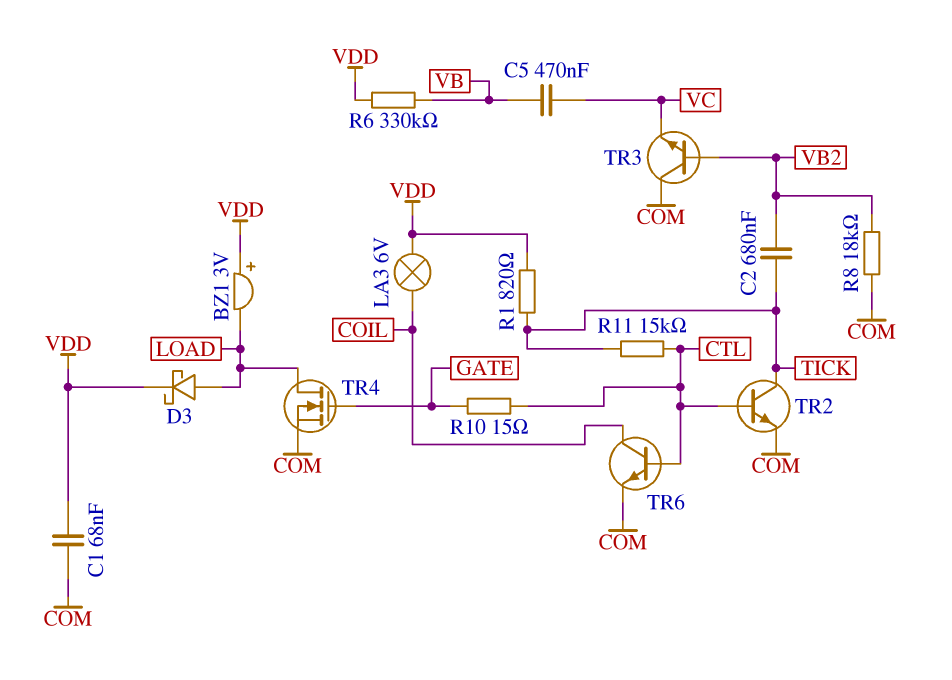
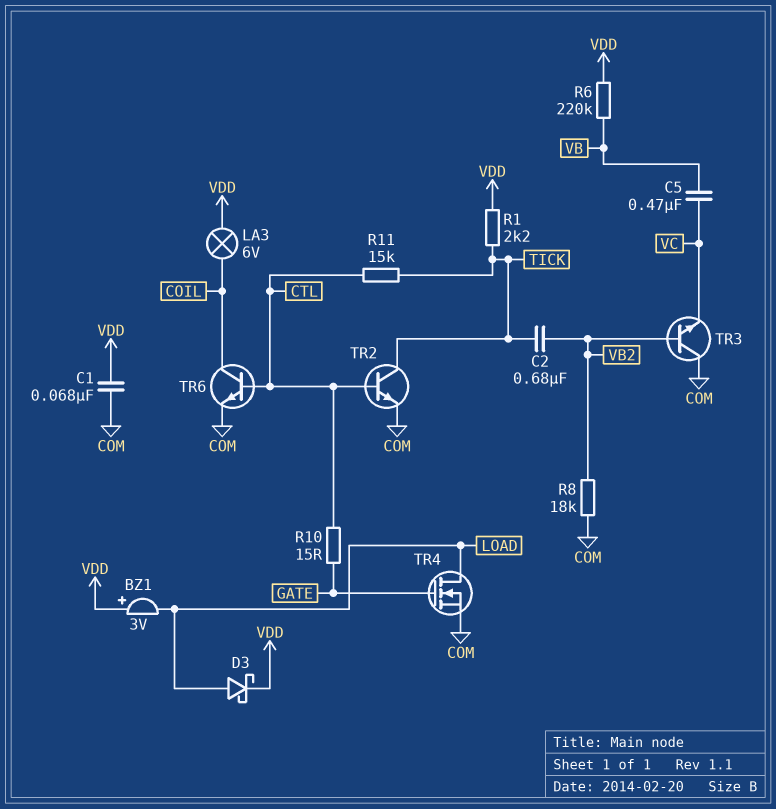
R1: 820 (TICK, VDD) -> 2.2k (TICK, VDD)
R6: 330k (VB, VDD) -> 220k (VB, VDD)

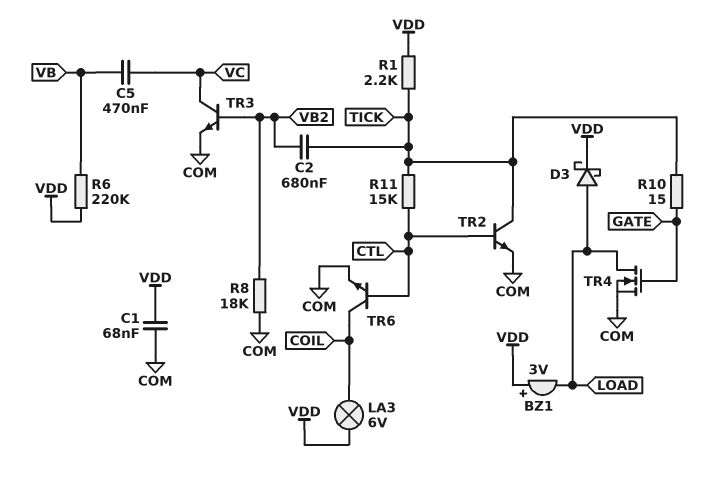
R10: 15 (CTL, GATE) -> 15 (GATE, TICK)
TR3: NPN (B VB2, C COM, E VC) -> NPN (B VB2, C VC, E COM)

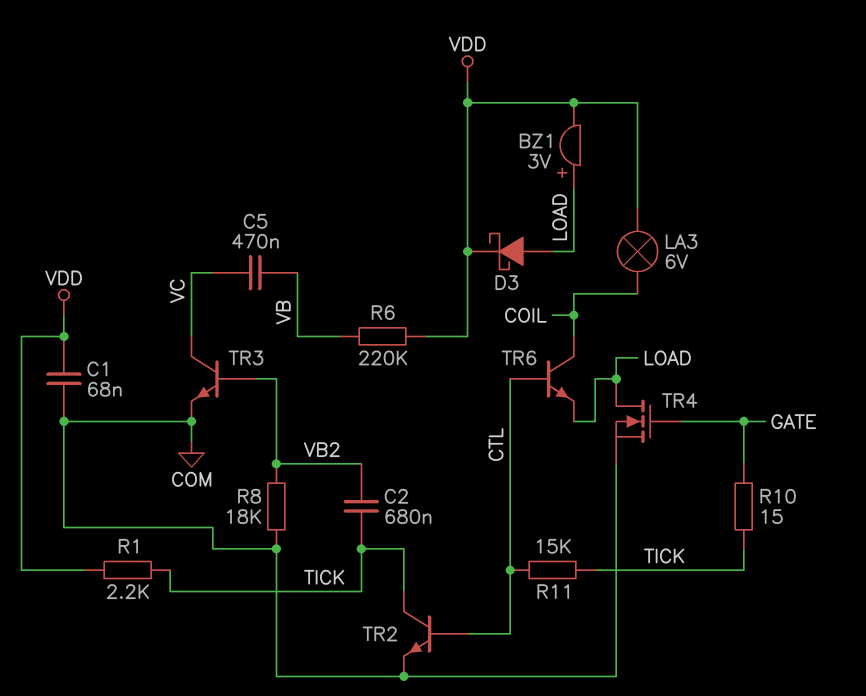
BZ1: buzzer 3V (plus VDD, minus LOAD) -> buzzer 3V (plus LOAD, minus VDD)
TR6: NPN (B CTL, C COIL, E COM) -> NPN (B CTL, C COIL, E LOAD)

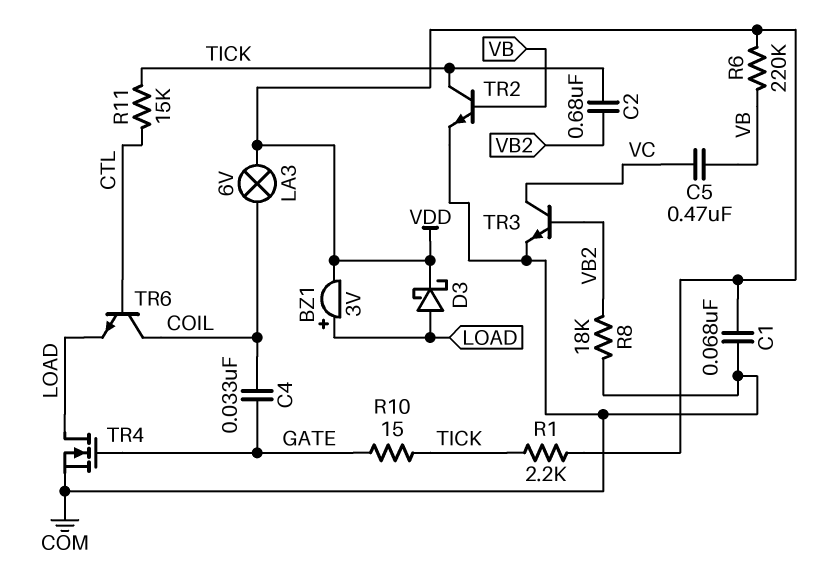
C4: none -> 33nF (COIL, GATE)
TR2: NPN (B CTL, C TICK, E COM) -> NPN (B VB, C TICK, E COM)

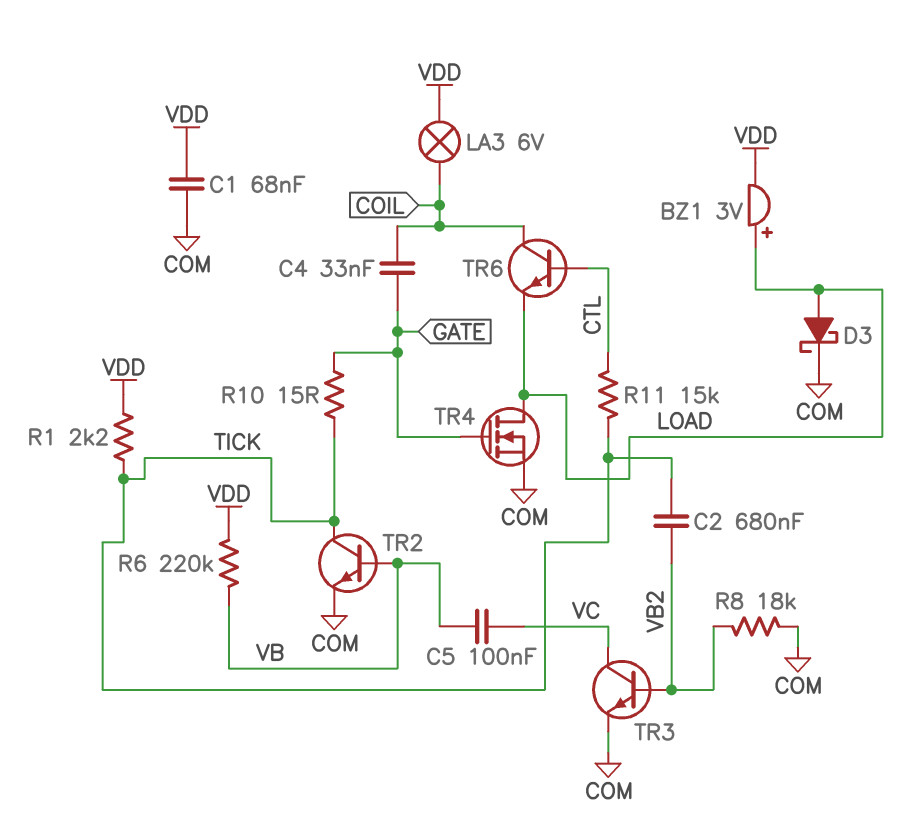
C5: 470nF (VB, VC) -> 100nF (VB, VC)
D3: schottky (A LOAD, K VDD) -> schottky (A LOAD, K COM)

